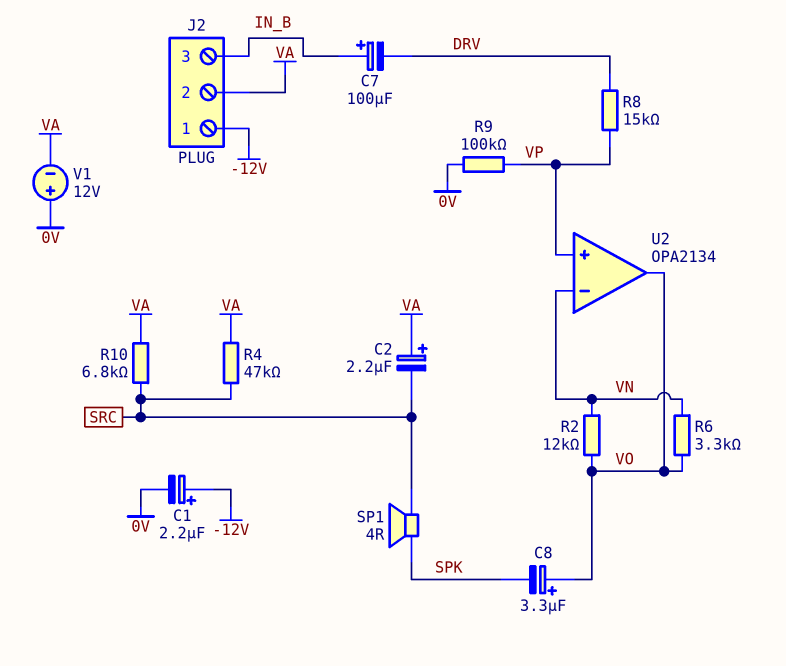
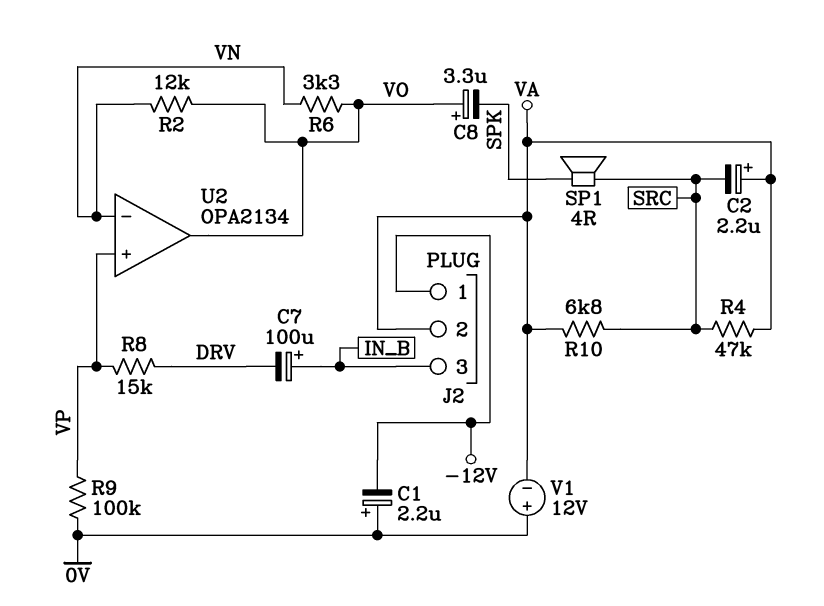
C1: 2.2uF (plus -12V, minus 0V) -> 2.2uF (plus 0V, minus -12V)

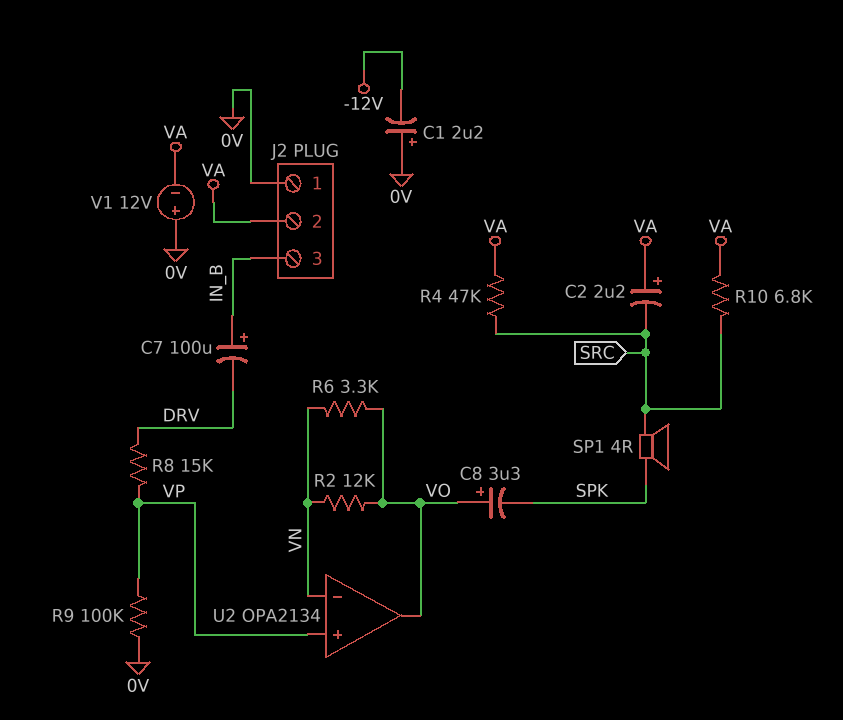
J2 pin 1: -12V -> 0V

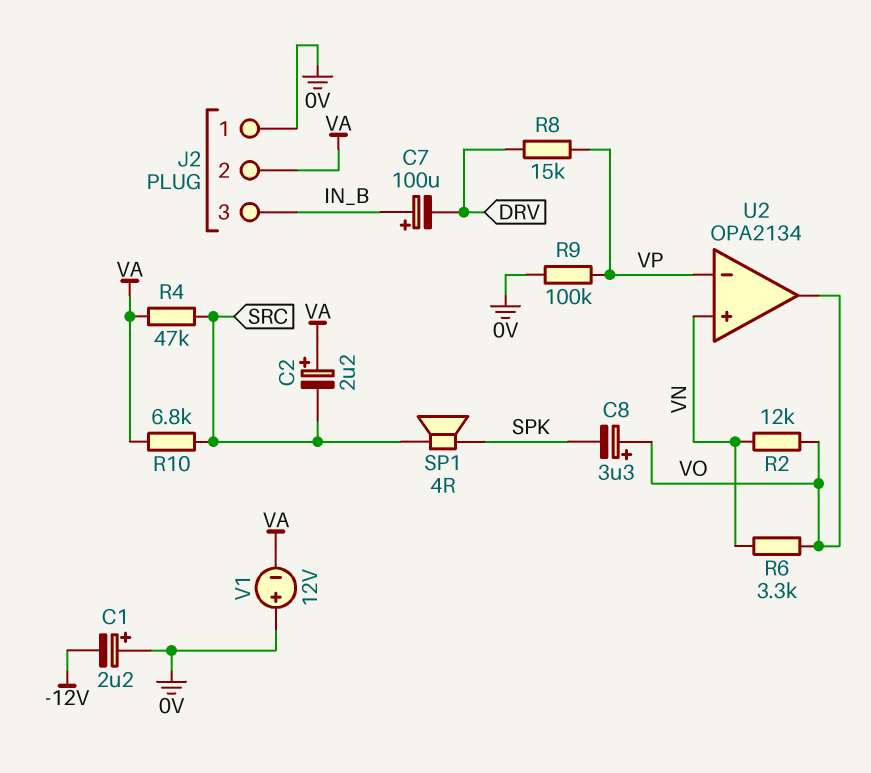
U2 pin in+: VP -> VN
U2 pin in-: VN -> VP

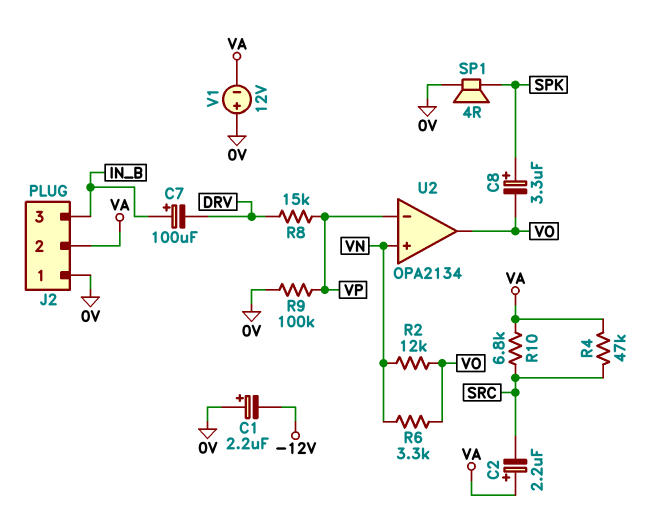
C8: 3.3uF (plus VO, minus SPK) -> 3.3uF (plus SPK, minus VO)
SP1: speaker 4R (SPK, SRC) -> speaker 4R (0V, SPK)

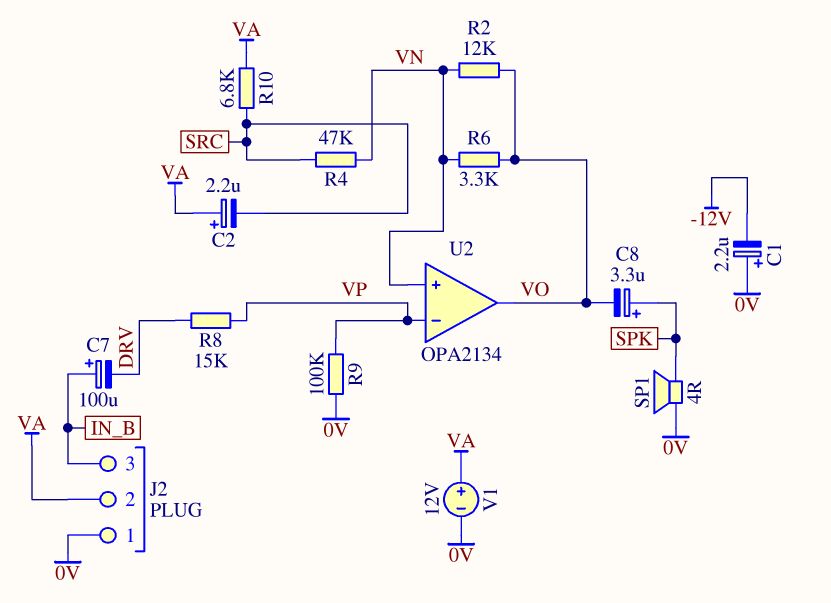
R4: 47k (SRC, VA) -> 47k (SRC, VN)
V1: 12V (plus 0V, minus VA) -> 12V (plus VA, minus 0V)

